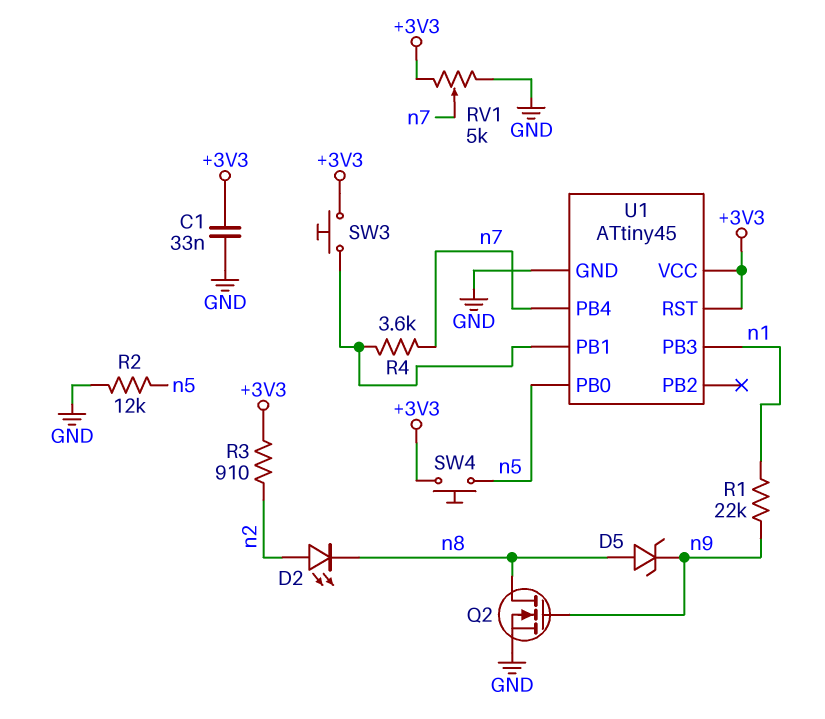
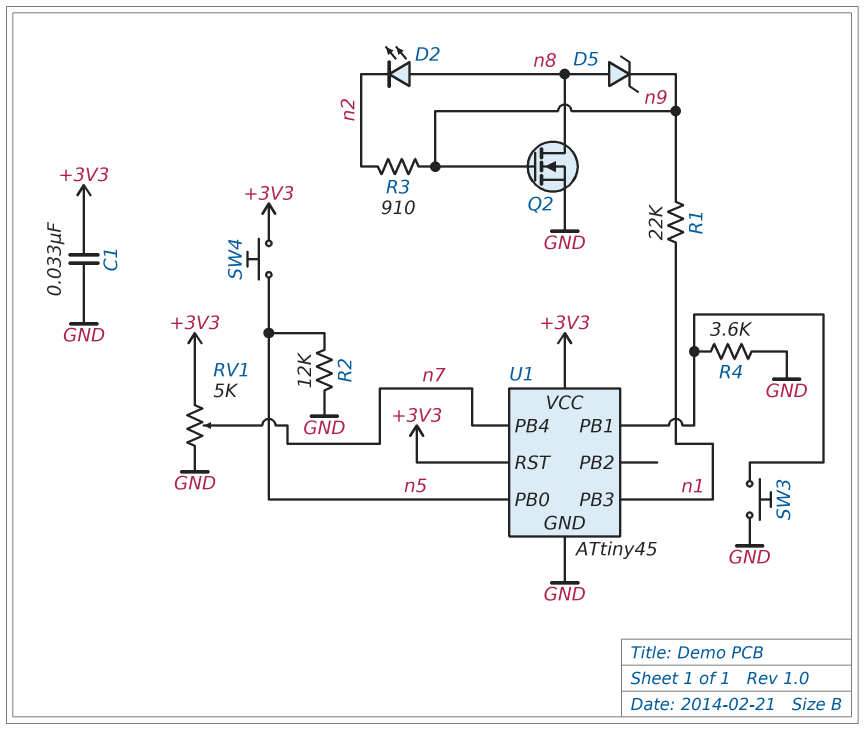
D2: LED (A n2, K n8) -> LED (A n8, K n2)
R3: 910 (+3V3, n2) -> 910 (n2, n9)
R4: 3.6k (U1/PB1, n7) -> 3.6k (GND, U1/PB1)
SW3: button (+3V3, U1/PB1) -> button (GND, U1/PB1)

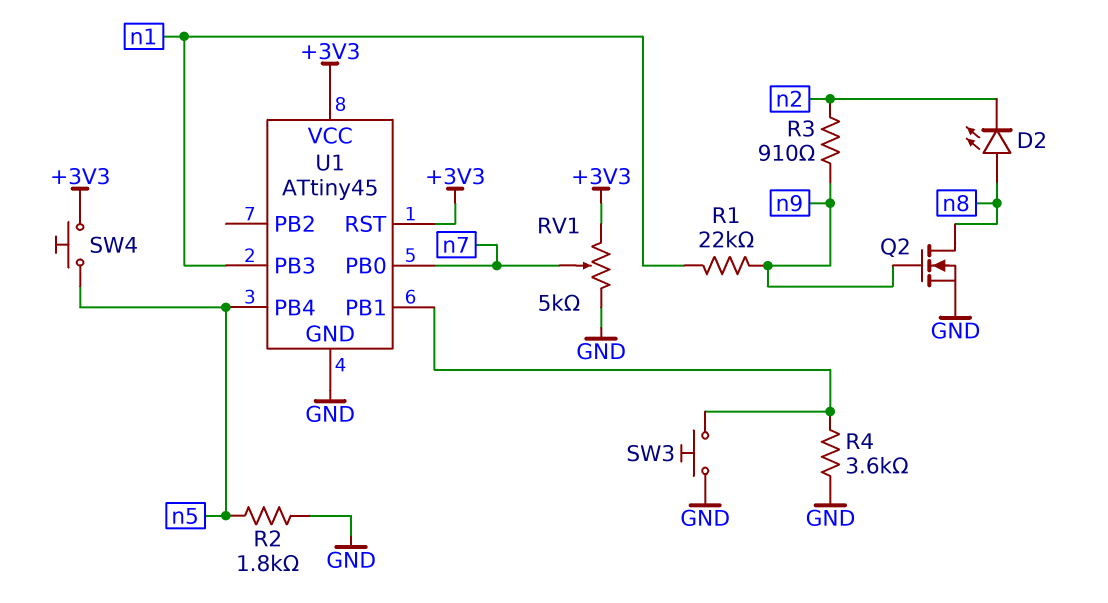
C1: 33nF (+3V3, GND) -> none
D5: zener (A n8, K n9) -> none
R2: 12k (GND, n5) -> 1.8k (GND, n5)
U1 pin PB0: n5 -> n7
U1 pin PB4: n7 -> n5

